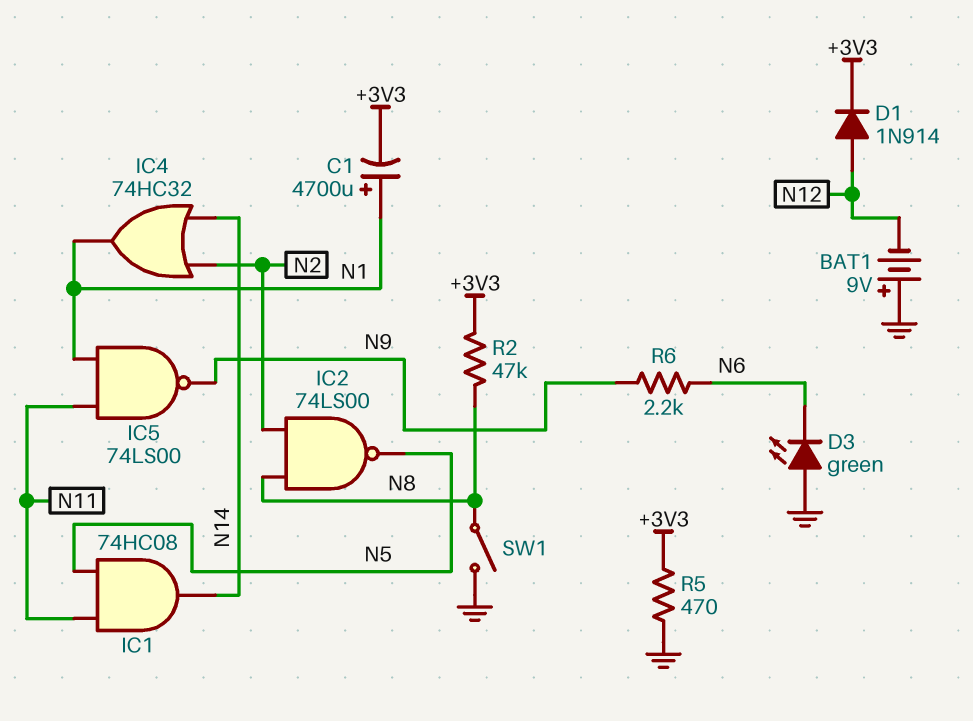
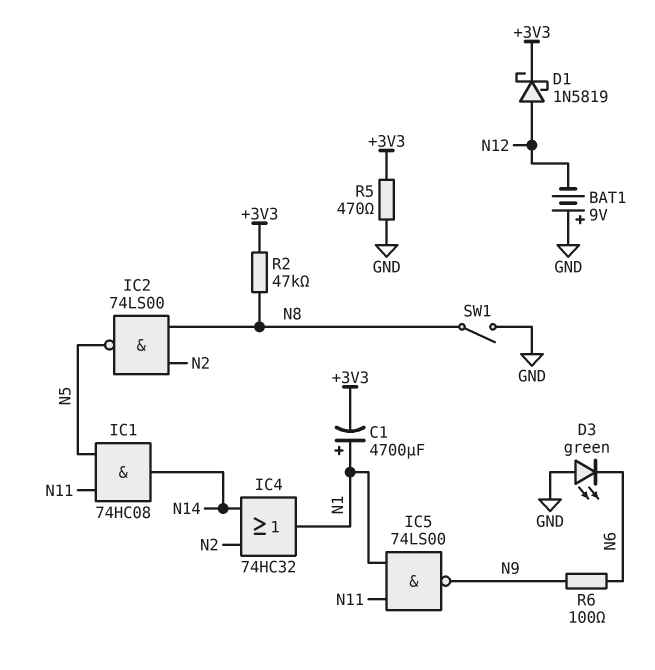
D1: diode 1N914 (A N12, K +3V3) -> schottky 1N5819 (A N12, K +3V3)
R6: 2.2k (N6, N9) -> 100 (N6, N9)

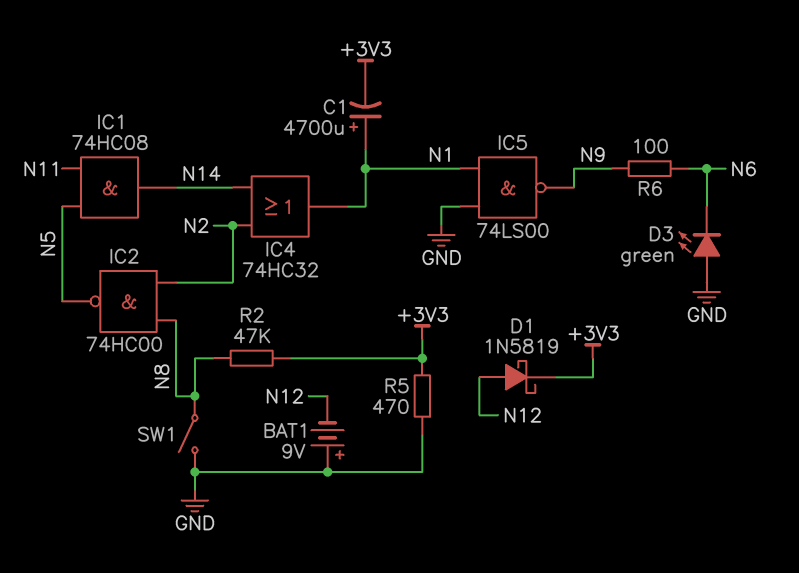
IC2: NAND 74LS00 (in N2, in N8, out N5) -> NAND 74HC00 (in N2, in N8, out N5)
IC5: NAND 74LS00 (in N1, in N11, out N9) -> NAND 74LS00 (in GND, in N1, out N9)

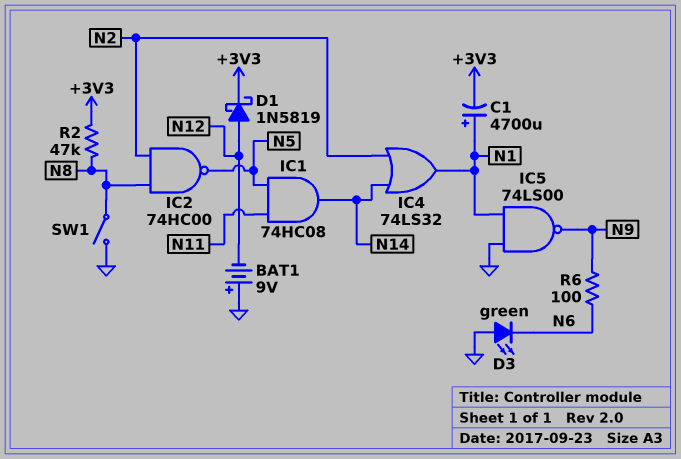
IC4: OR 74HC32 (in N2, in N14, out N1) -> OR 74LS32 (in N2, in N14, out N1)
R5: 470 (+3V3, GND) -> none

